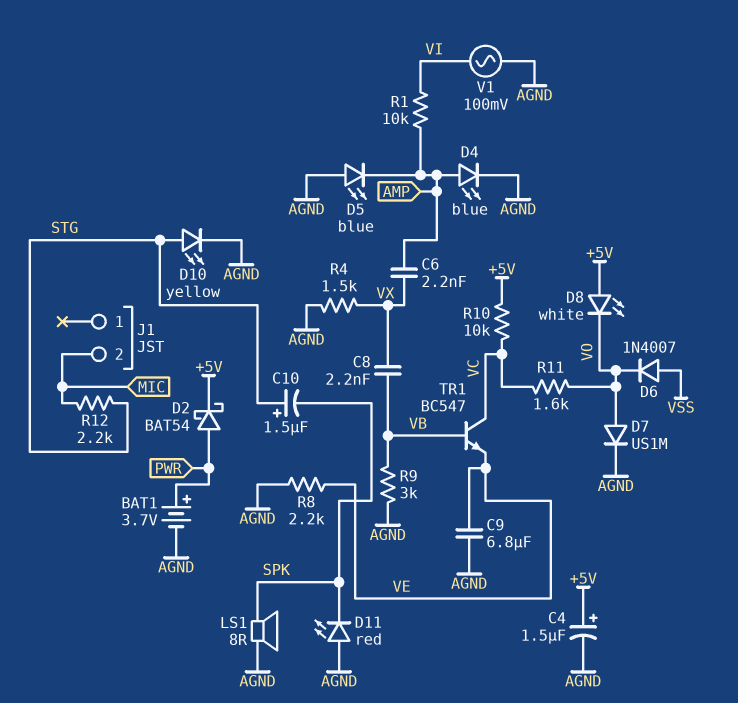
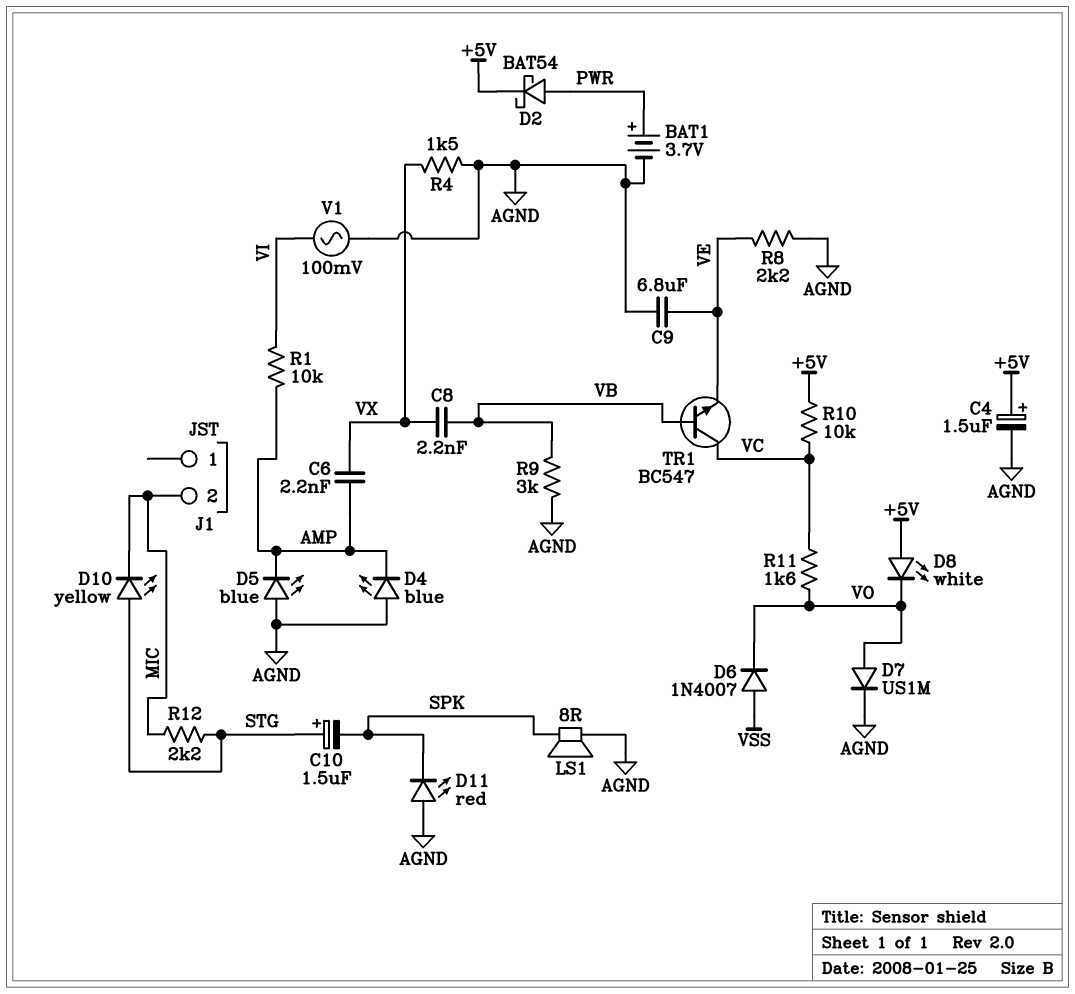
D4: LED blue (A AMP, K AGND) -> LED blue (A AGND, K AMP)
D10: LED yellow (A STG, K AGND) -> LED yellow (A STG, K MIC)

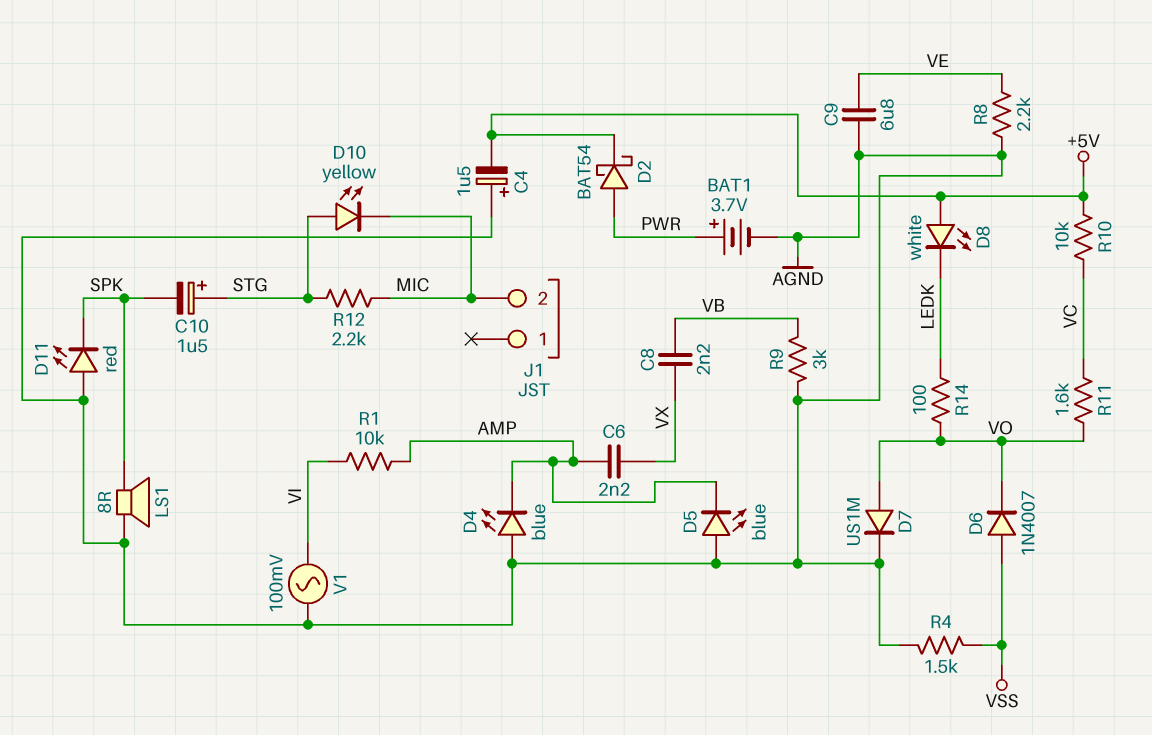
C4: 1.5uF (plus +5V, minus AGND) -> 1.5uF (plus AGND, minus +5V)
D8: LED white (A +5V, K VO) -> LED white (A +5V, K LEDK)
R4: 1.5k (AGND, VX) -> 1.5k (AGND, VSS)
R14: none -> 100 (LEDK, VO)
TR1: NPN BC547 (B VB, C VC, E VE) -> none

